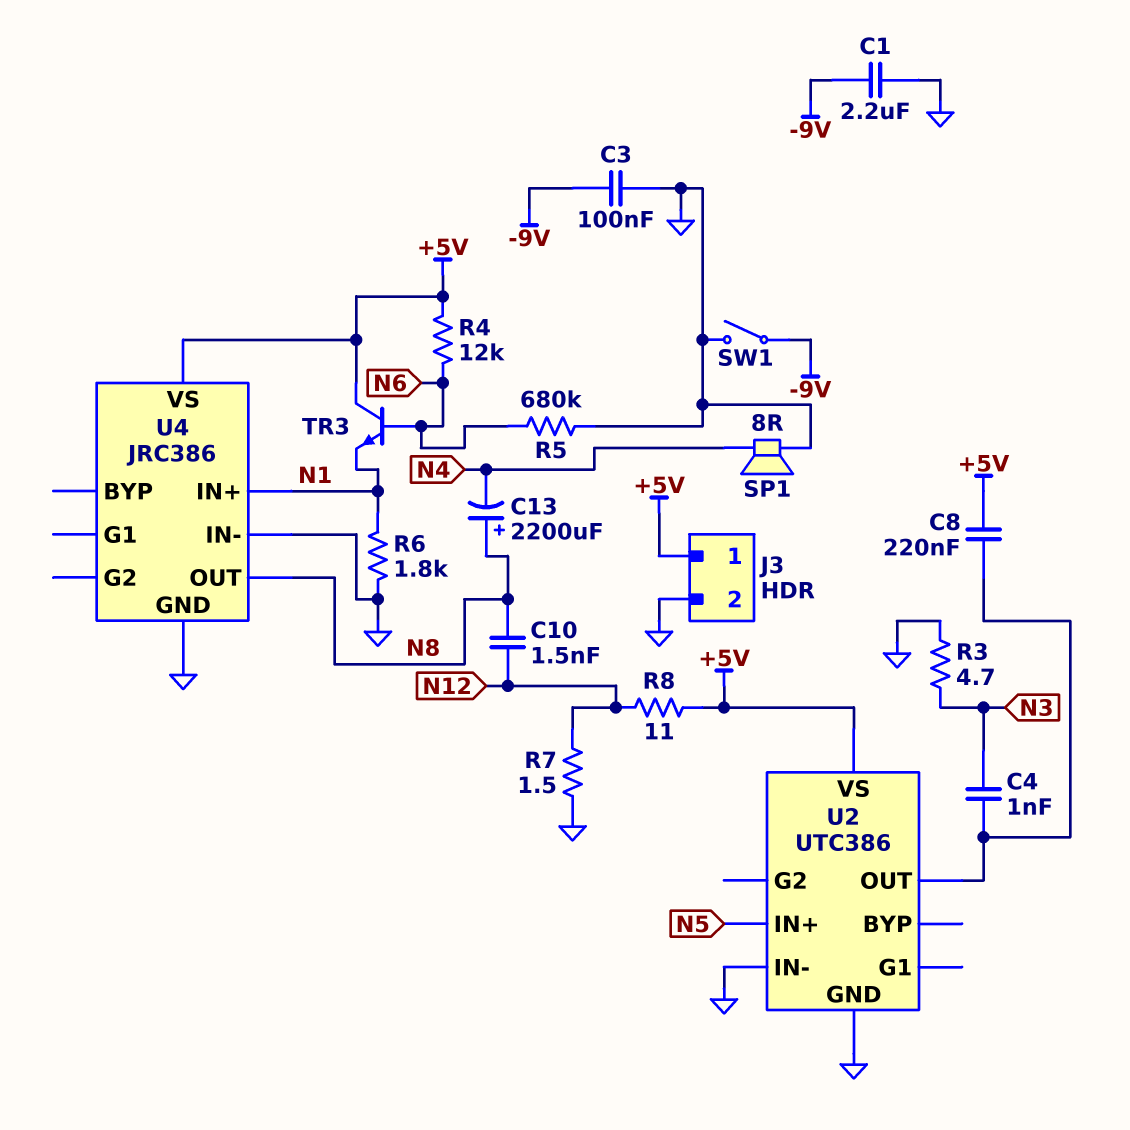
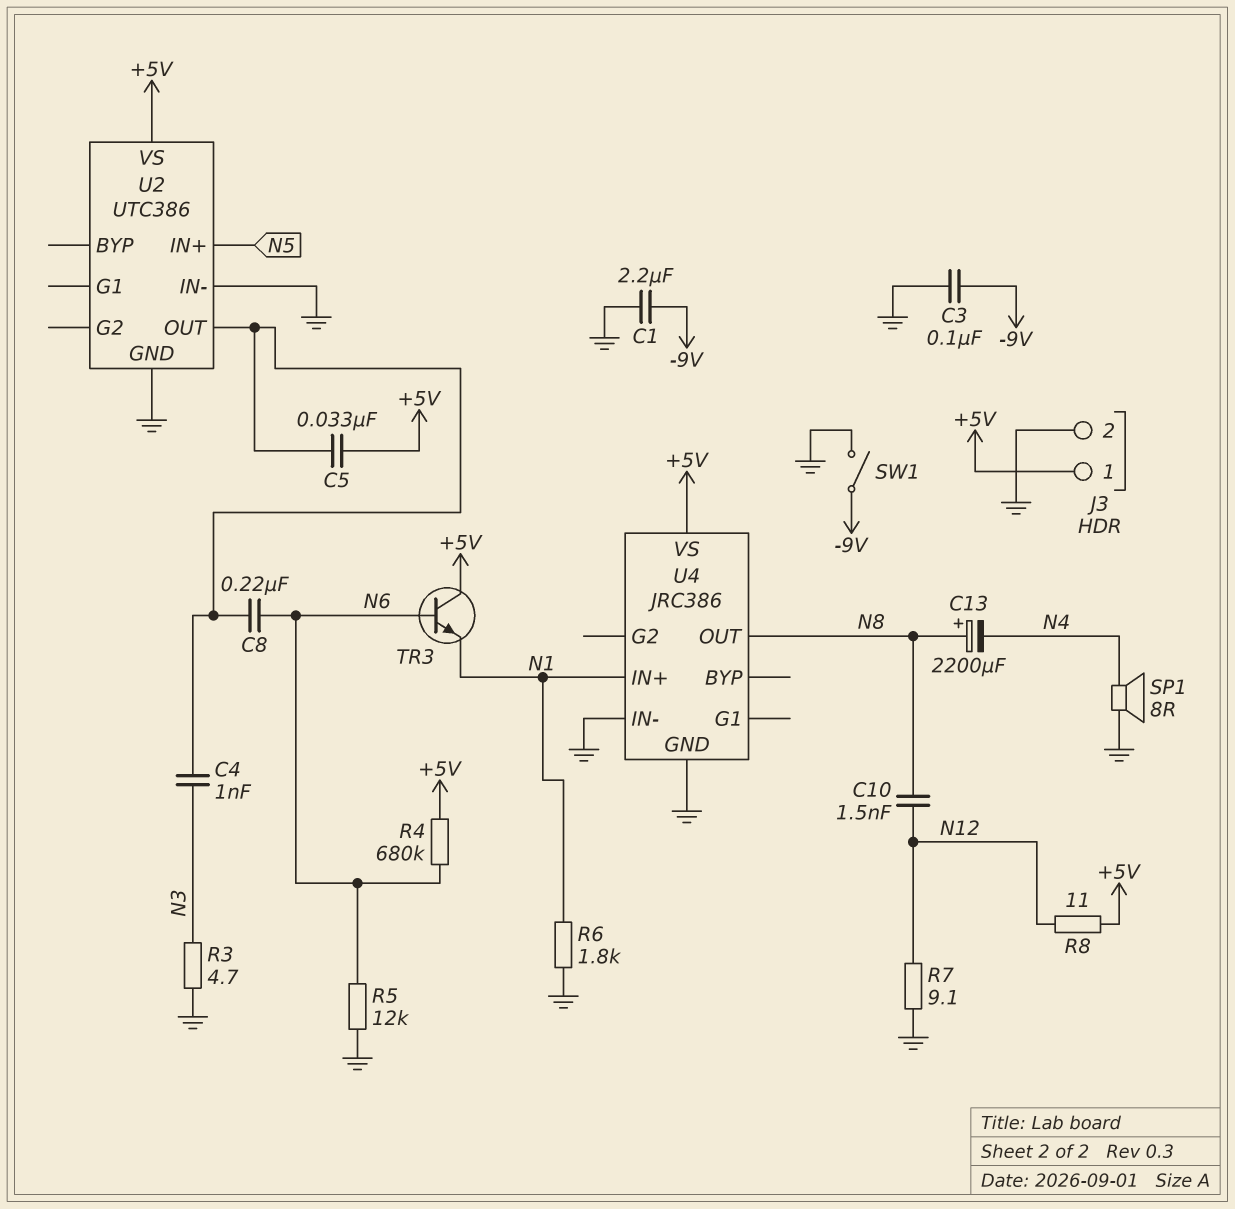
C5: none -> 33nF (+5V, U2/OUT)
C8: 220nF (+5V, U2/OUT) -> 220nF (N6, U2/OUT)
R4: 12k (+5V, N6) -> 680k (+5V, N6)
R5: 680k (GND, N6) -> 12k (GND, N6)
R7: 1.5 (GND, N12) -> 9.1 (GND, N12)

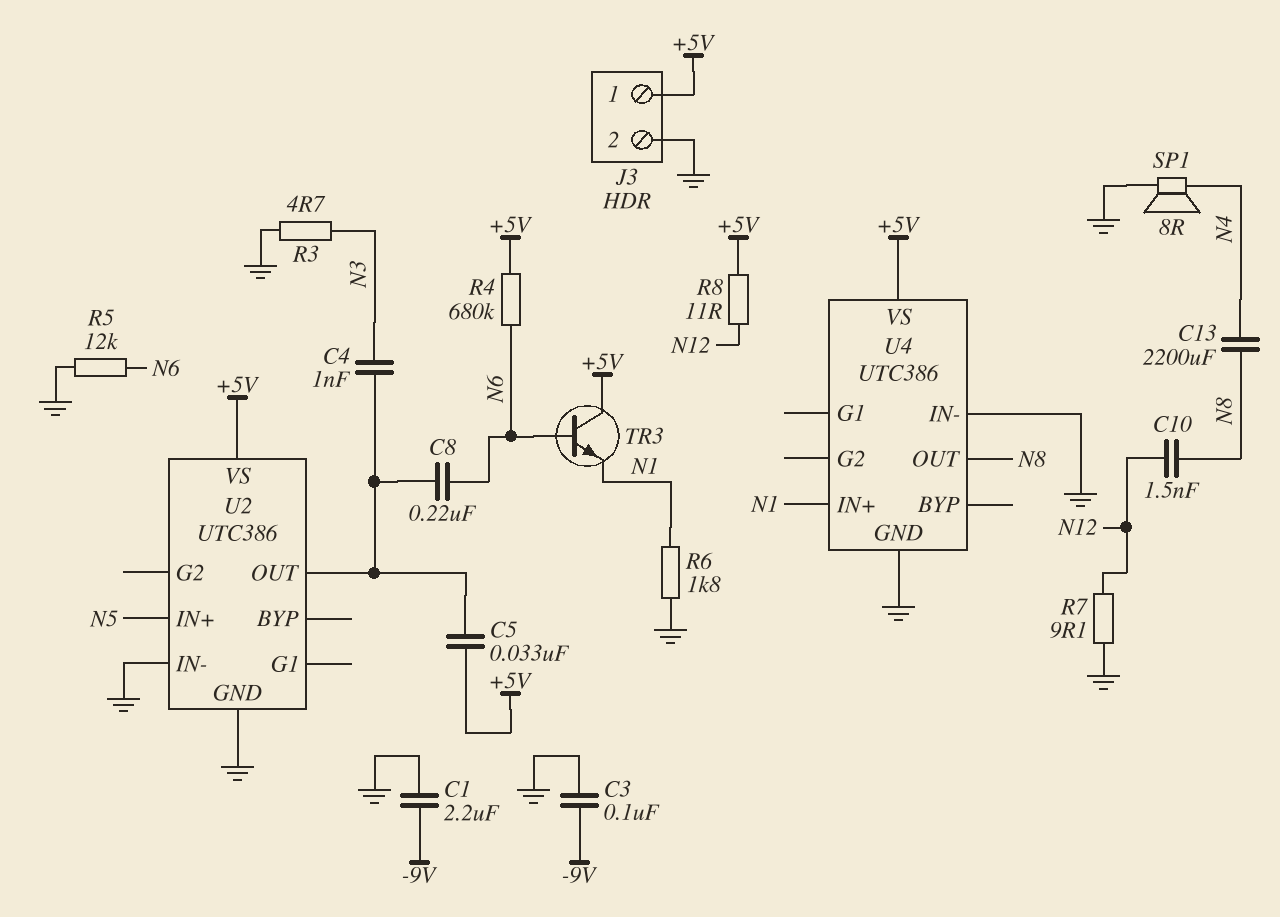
C13: 2200uF (plus N8, minus N4) -> 2200uF (N4, N8)
SW1: switch (-9V, GND) -> none
U4: JRC386 -> UTC386

